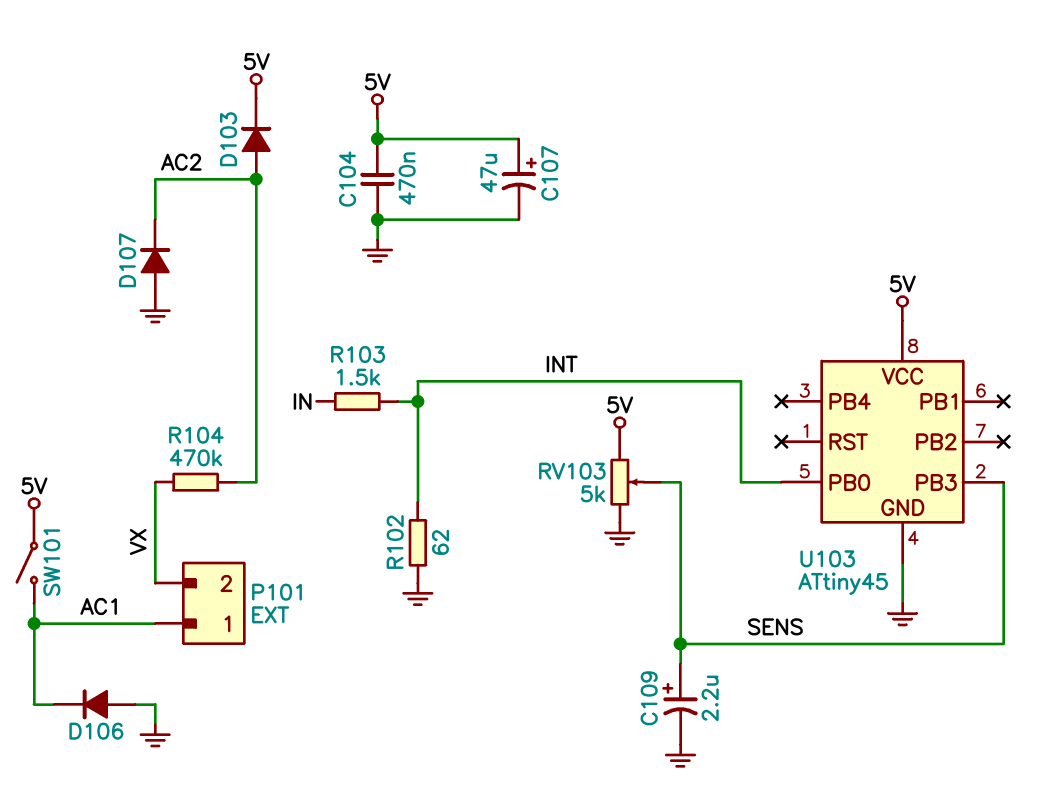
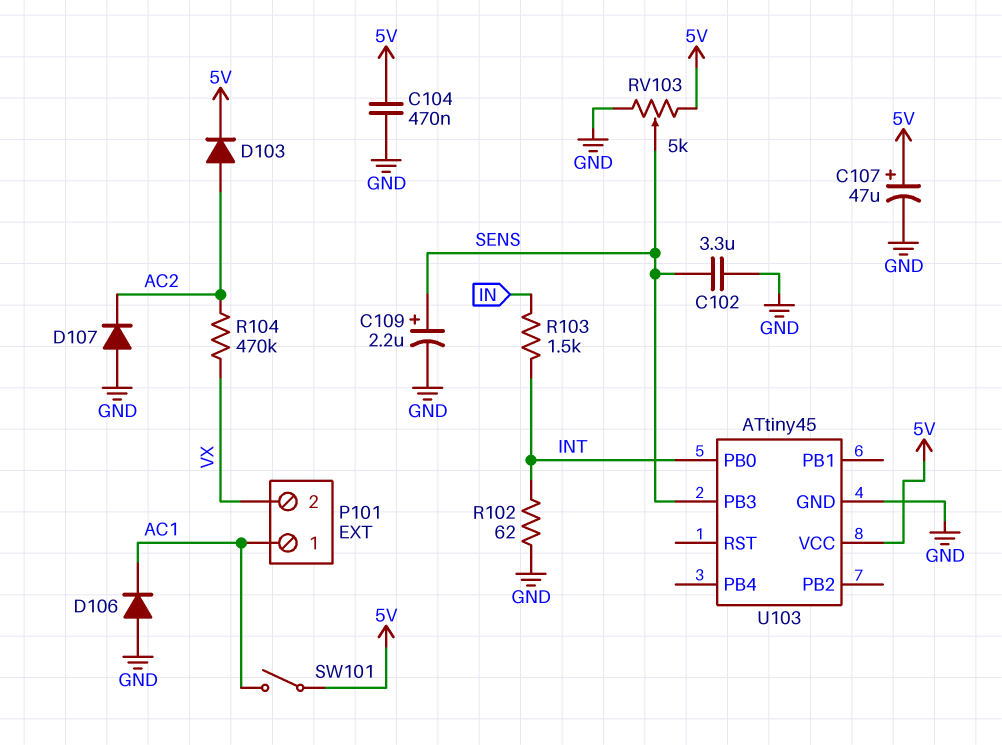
C102: none -> 3.3uF (GND, SENS)

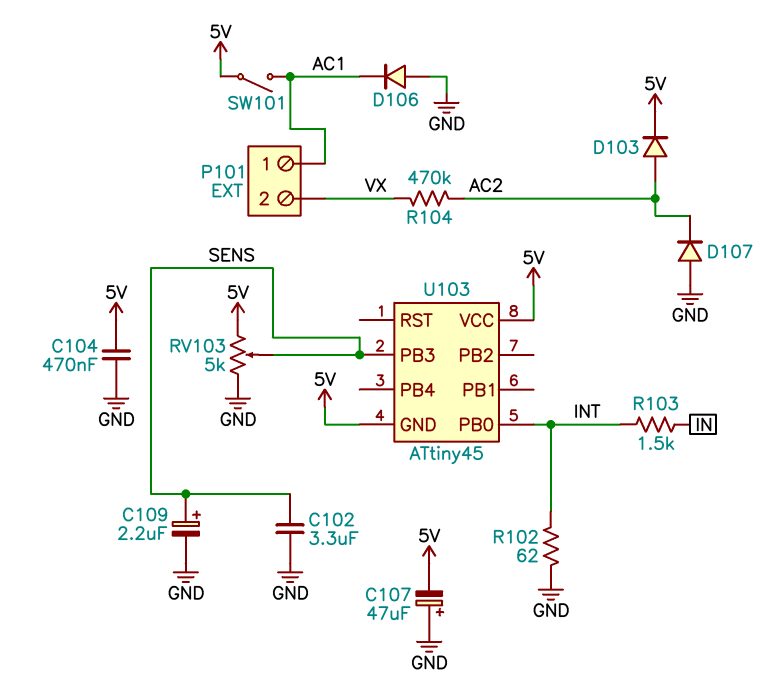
C107: 47uF (plus 5V, minus GND) -> 47uF (plus GND, minus 5V)
U103 pin GND: GND -> 5V

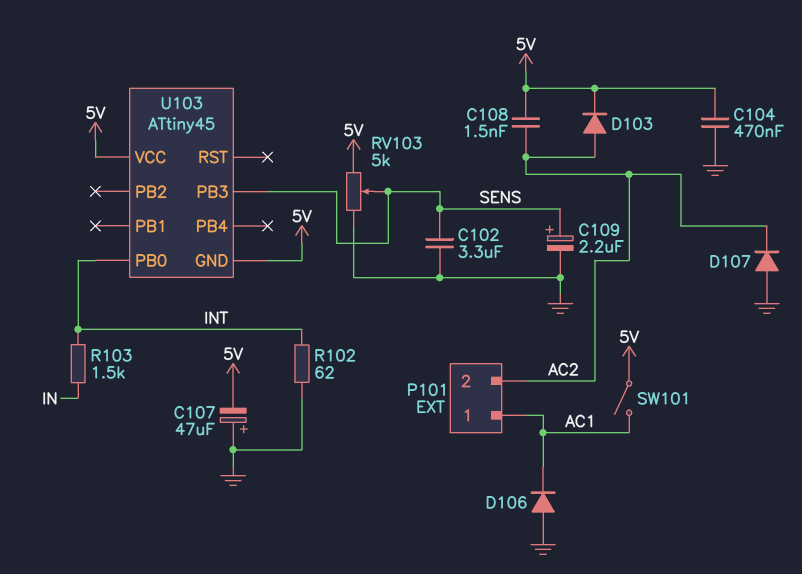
C108: none -> 1.5nF (5V, AC2)
P101 pin 2: VX -> AC2
R104: 470k (AC2, VX) -> none

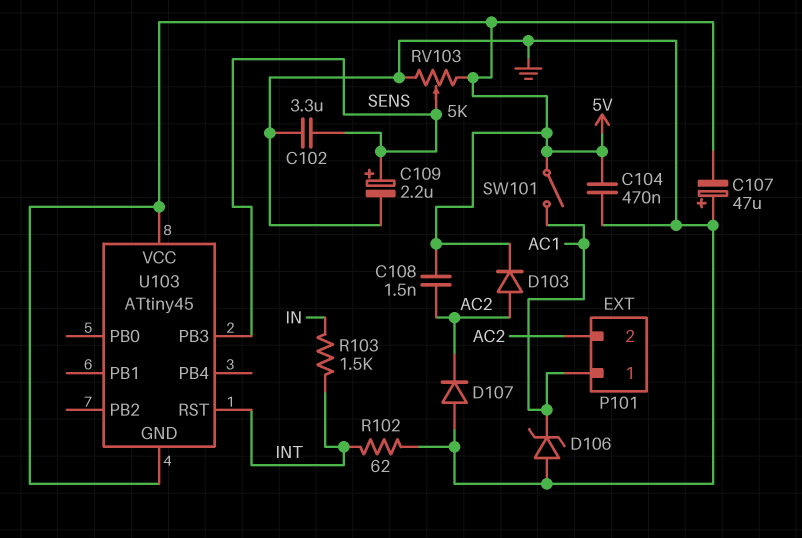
D106: diode (A GND, K AC1) -> zener (A GND, K AC1)
U103 pin PB0: INT -> none
U103 pin RST: none -> INT

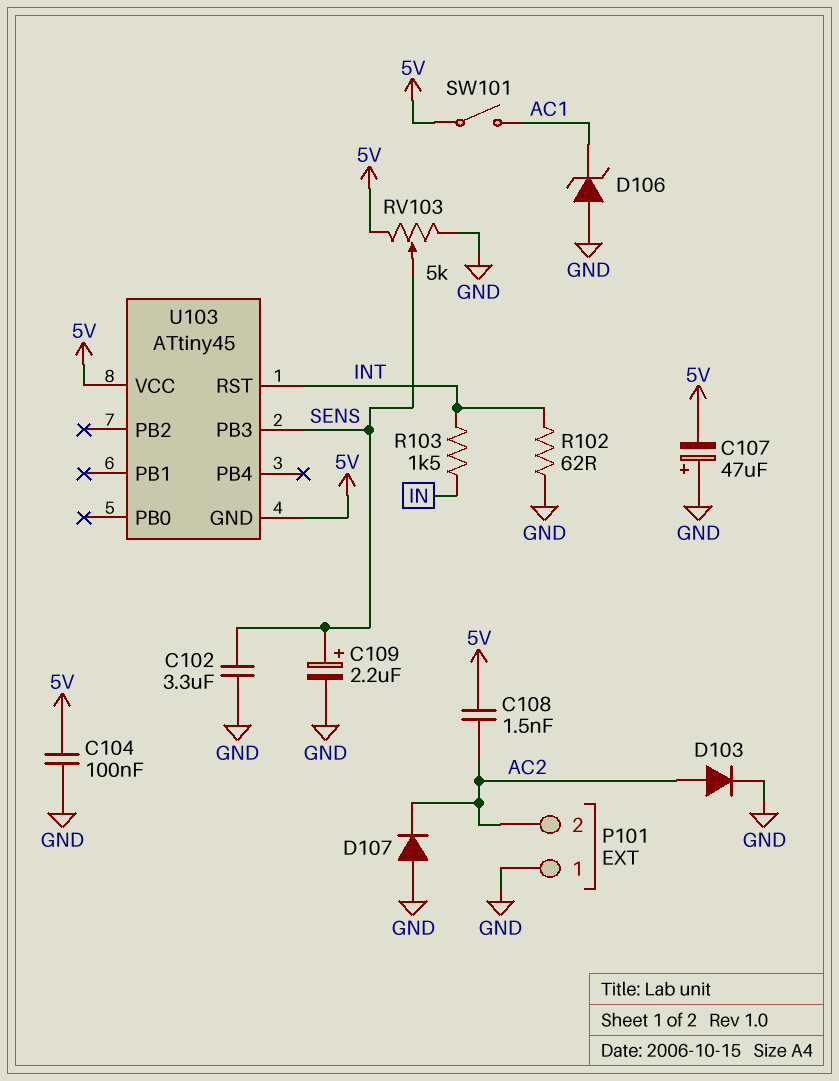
C104: 470nF (5V, GND) -> 100nF (5V, GND)
D103: diode (A AC2, K 5V) -> diode (A AC2, K GND)
P101 pin 1: AC1 -> GND

